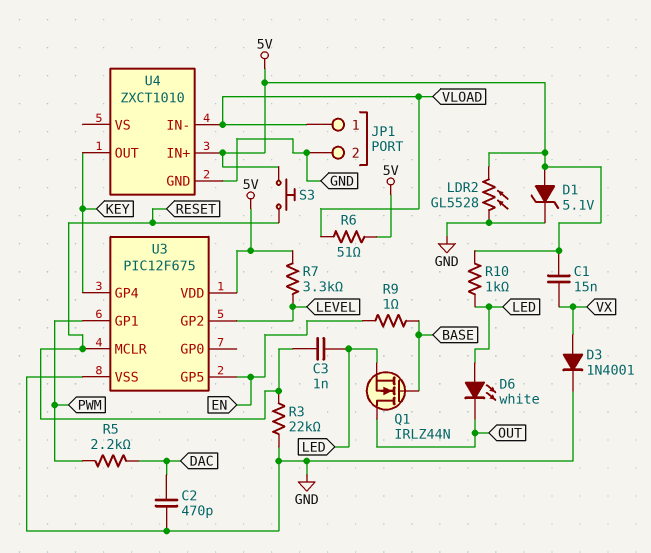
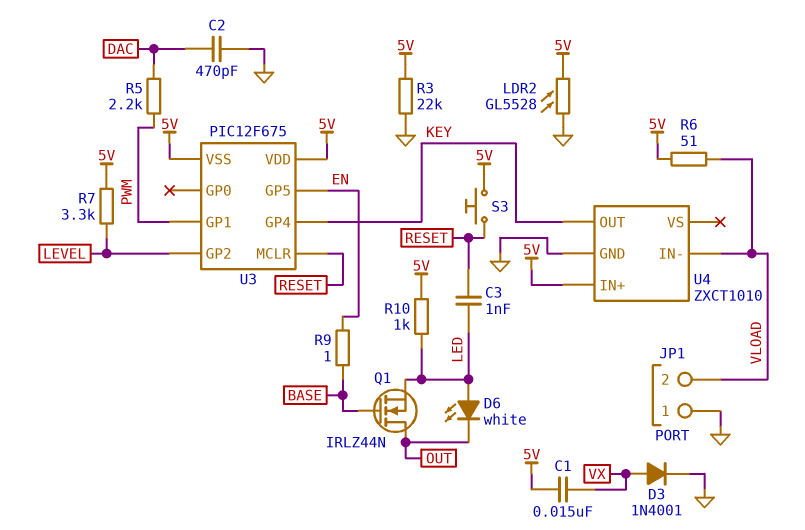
D1: zener 5.1V (A 5V, K GND) -> none
JP1 pin 1: VLOAD -> GND
JP1 pin 2: GND -> VLOAD
R3: 22k (GND, RESET) -> 22k (5V, GND)
U3 pin VSS: GND -> 5V

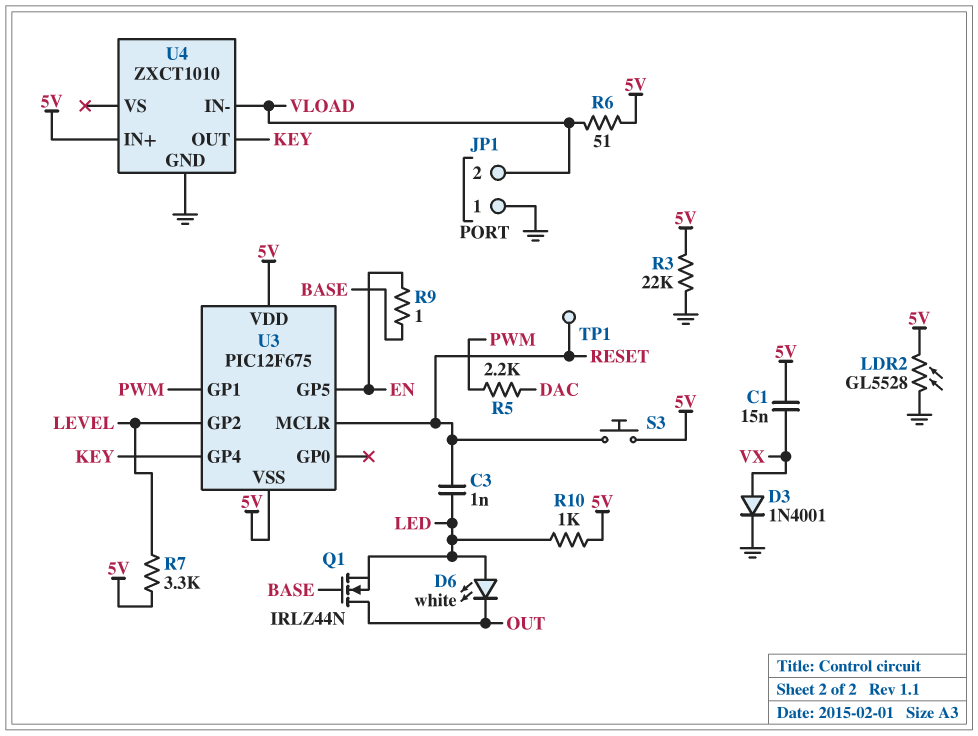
C2: 470pF (DAC, GND) -> none
TP1: none -> test point (RESET)

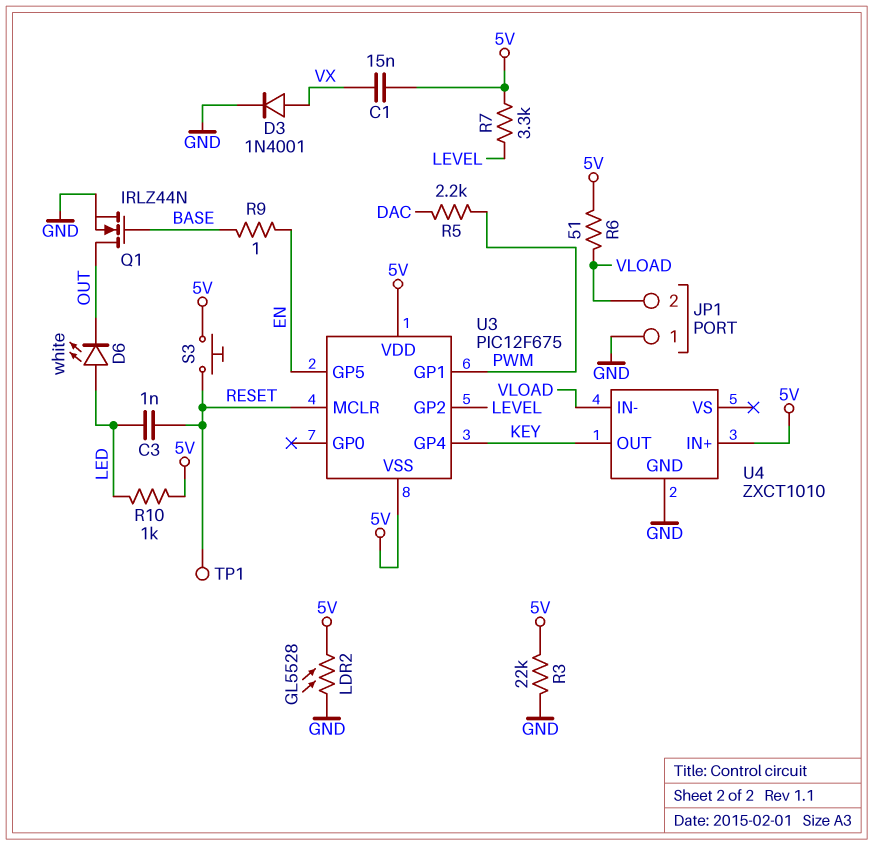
Q1: NMOS IRLZ44N (G BASE, D OUT, S LED) -> NMOS IRLZ44N (G BASE, D OUT, S GND)

